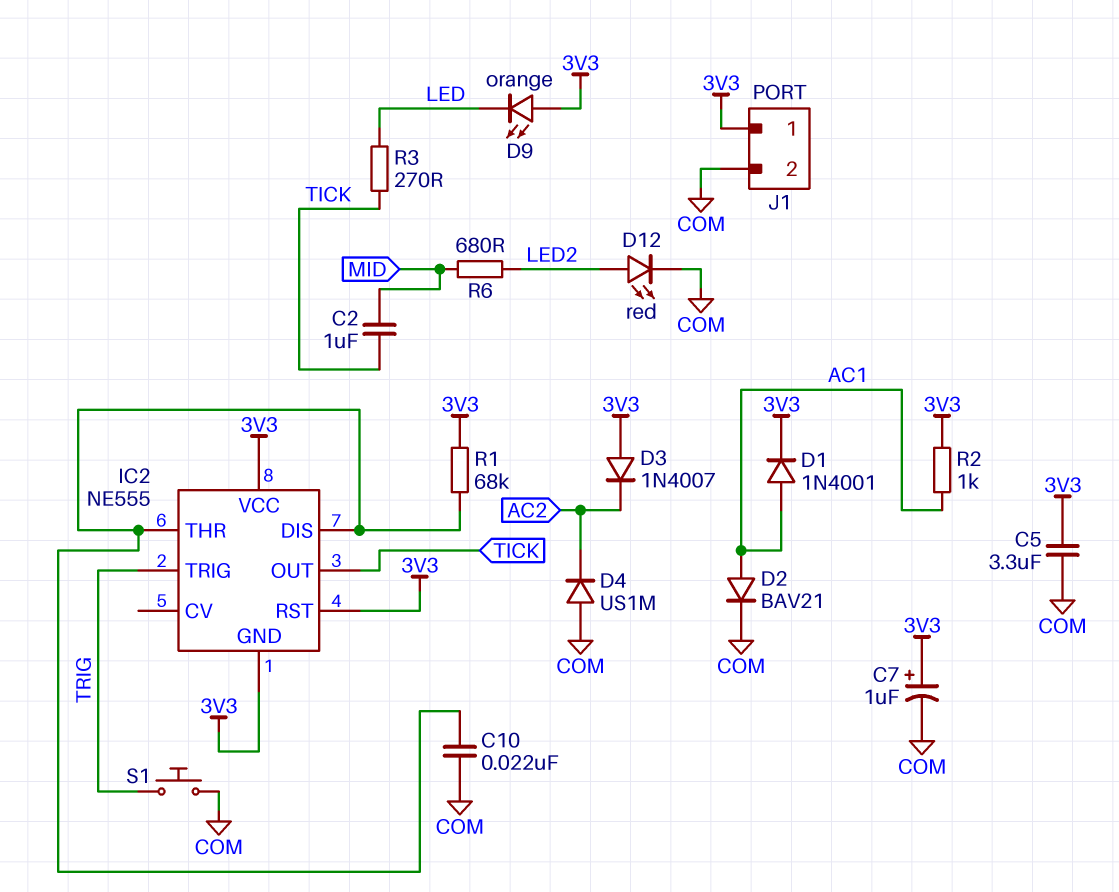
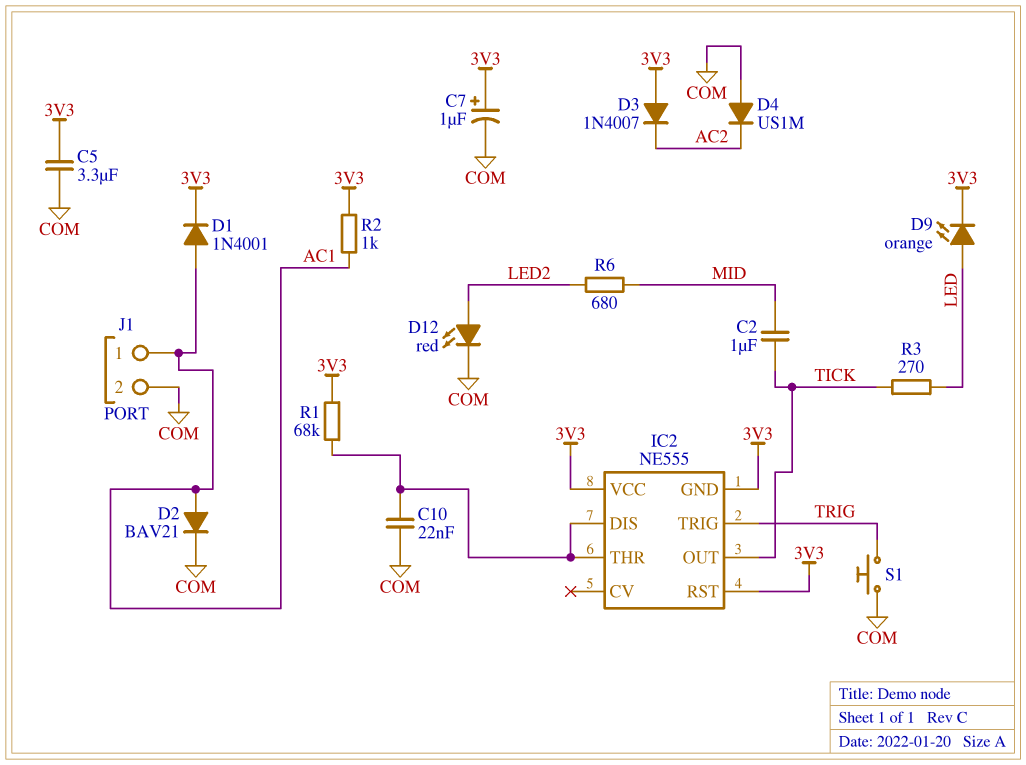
D9: LED orange (A 3V3, K LED) -> LED orange (A LED, K 3V3)
J1 pin 1: 3V3 -> AC1

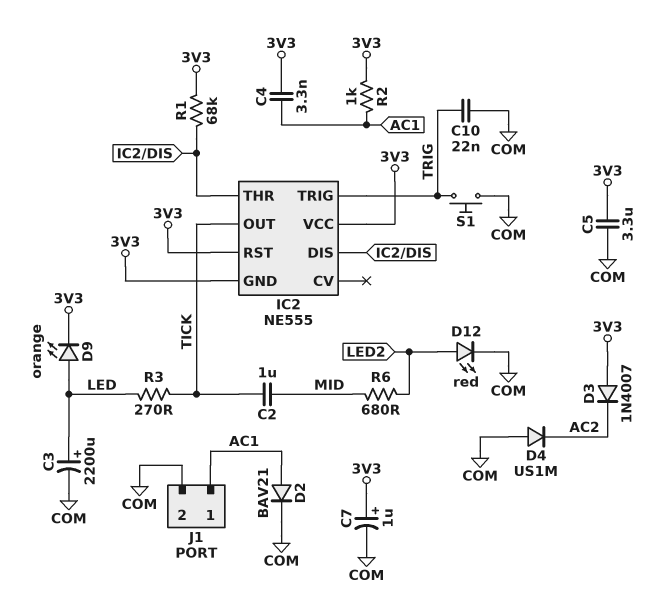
C3: none -> 2200uF (plus LED, minus COM)
C4: none -> 3.3nF (3V3, AC1)
C10: 22nF (COM, IC2/DIS) -> 22nF (COM, TRIG)
D1: diode 1N4001 (A AC1, K 3V3) -> none

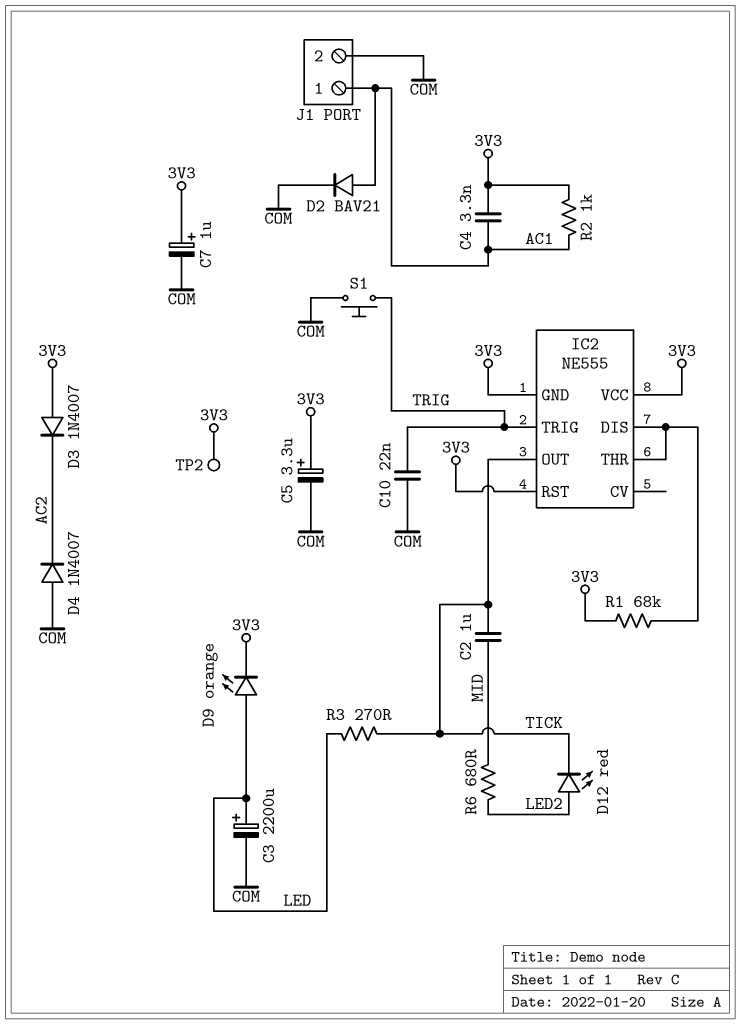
C5: 3.3uF (3V3, COM) -> 3.3uF (plus 3V3, minus COM)
D4: diode US1M (A COM, K AC2) -> diode 1N4007 (A COM, K AC2)
D12: LED red (A LED2, K COM) -> LED red (A LED2, K TICK)
TP2: none -> test point (3V3)

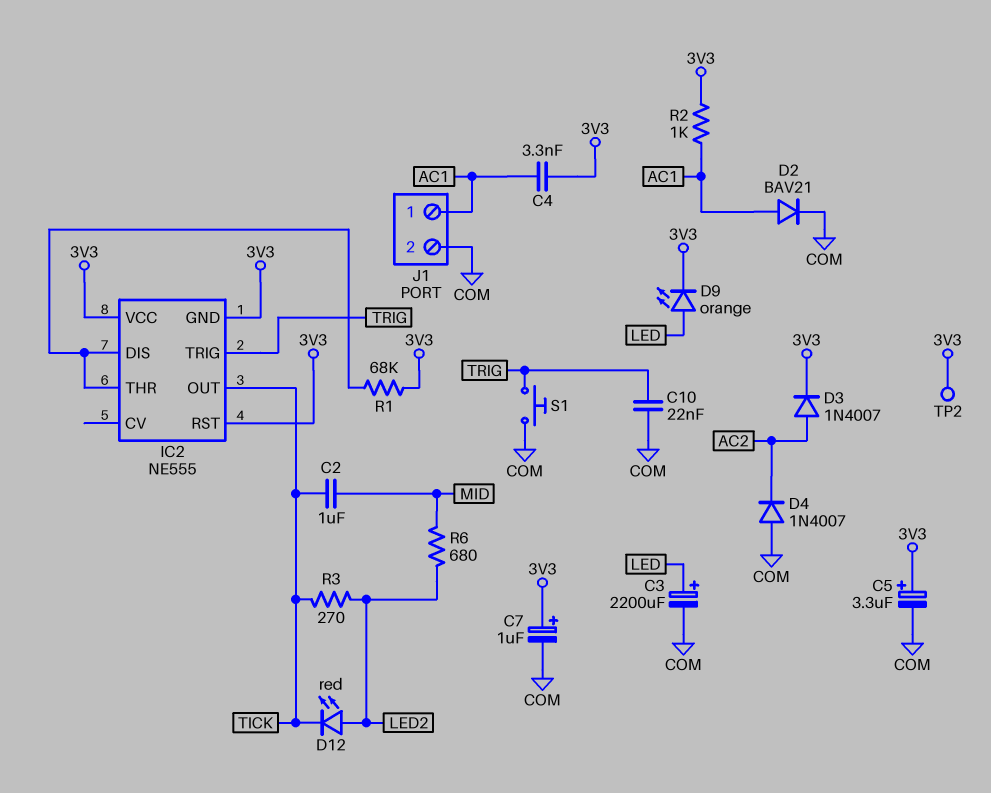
D3: diode 1N4007 (A 3V3, K AC2) -> diode 1N4007 (A AC2, K 3V3)
R3: 270 (LED, TICK) -> 270 (LED2, TICK)

